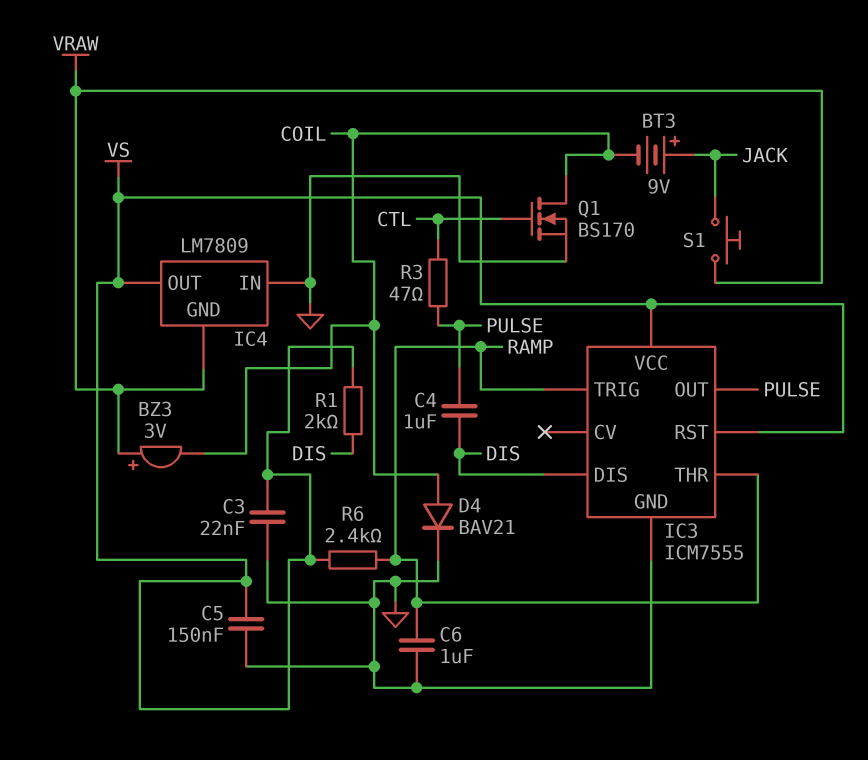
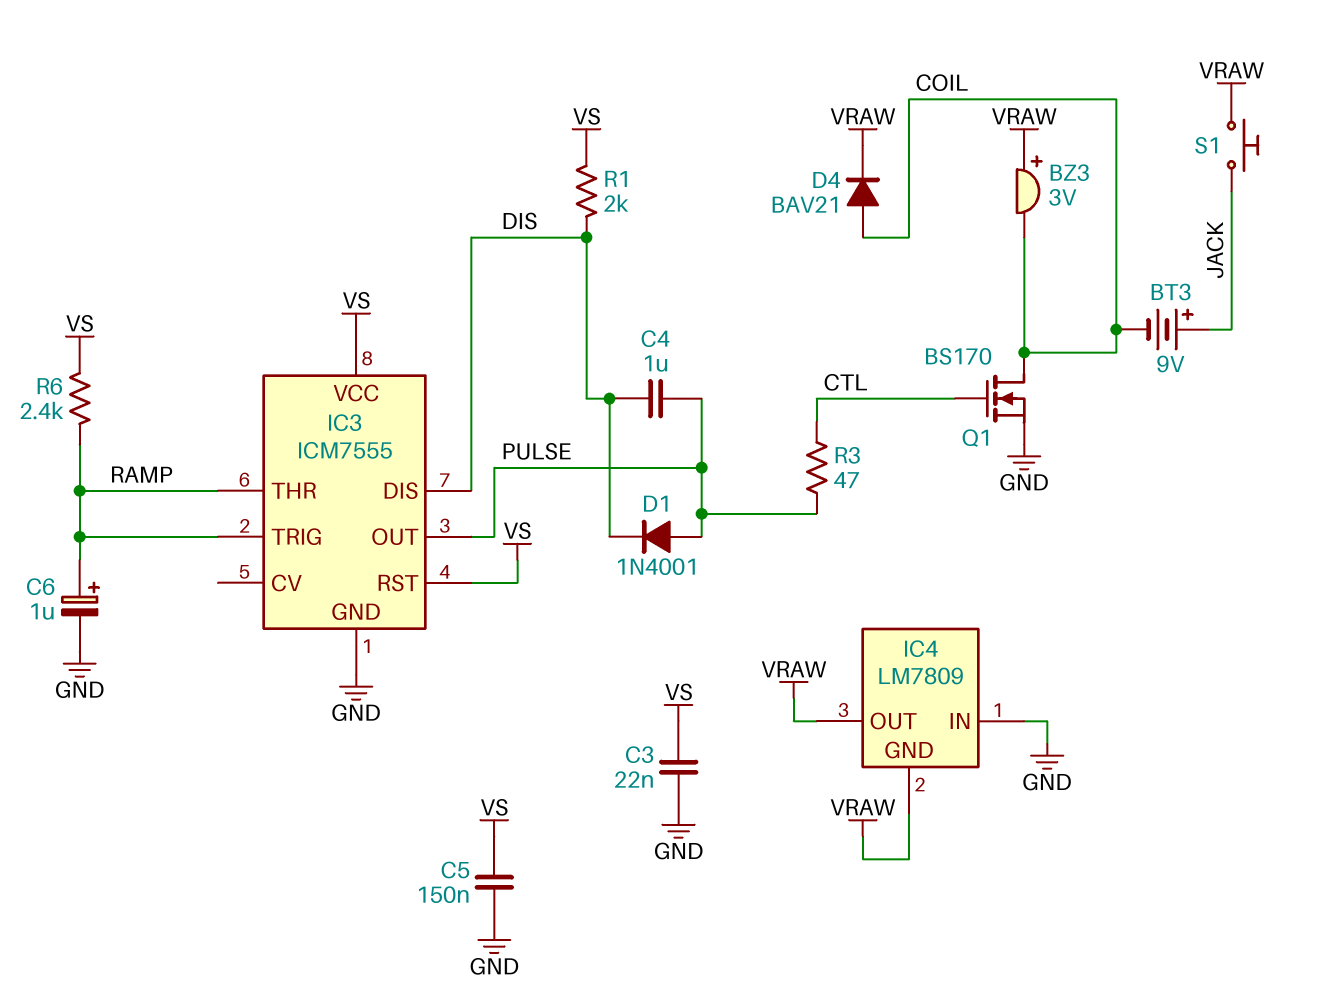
C6: 1uF (GND, RAMP) -> 1uF (plus RAMP, minus GND)
D1: none -> diode 1N4001 (A PULSE, K DIS)
D4: diode BAV21 (A COIL, K GND) -> diode BAV21 (A COIL, K VRAW)
IC4 pin OUT: VS -> VRAW

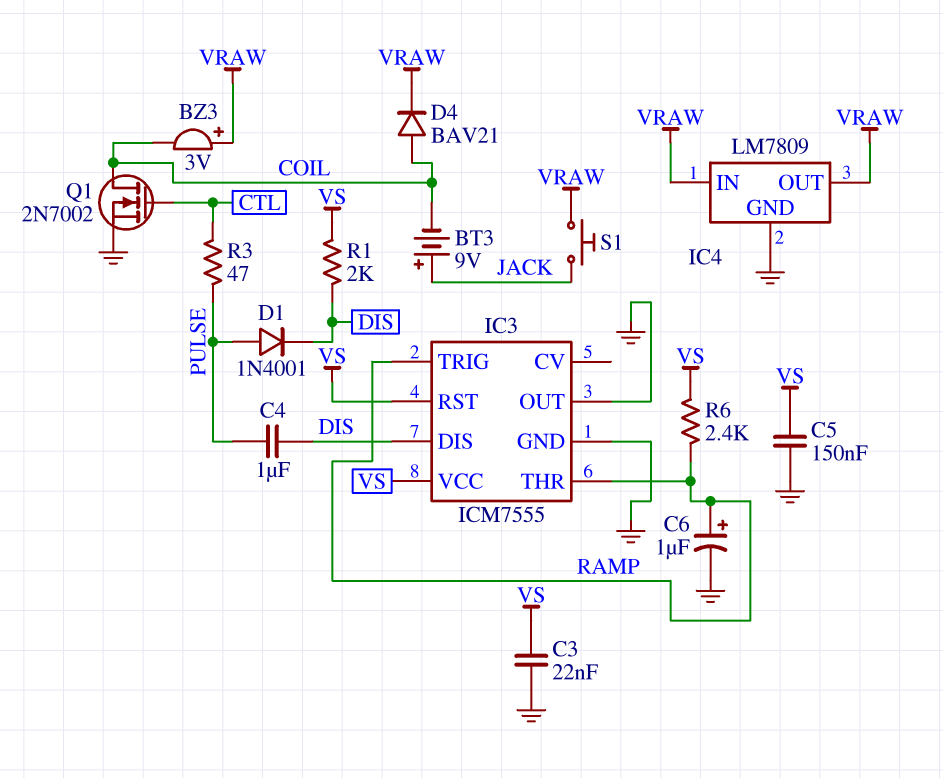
IC3 pin OUT: PULSE -> GND
IC4 pin GND: VRAW -> GND
IC4 pin IN: GND -> VRAW
Q1: NMOS BS170 (G CTL, D COIL, S GND) -> NMOS 2N7002 (G CTL, D COIL, S GND)

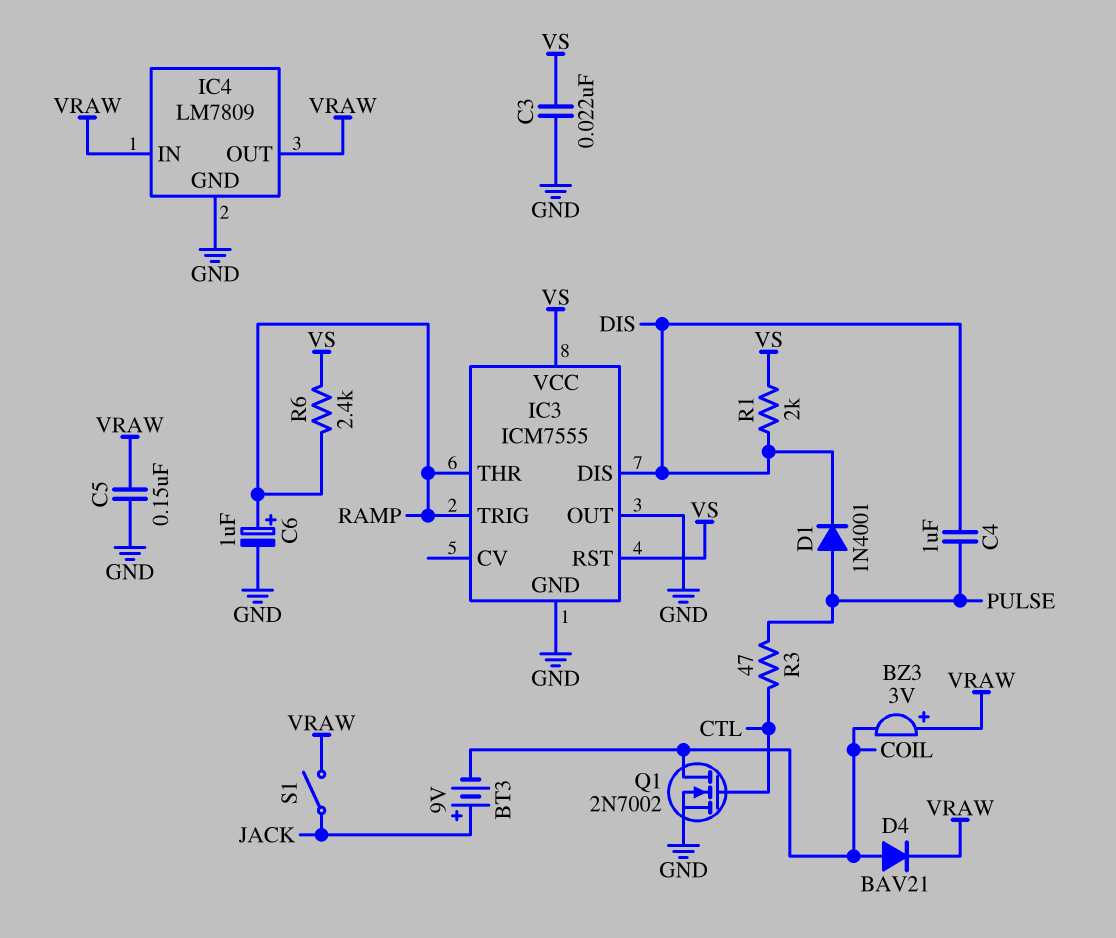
C5: 150nF (GND, VS) -> 150nF (GND, VRAW)
S1: button (JACK, VRAW) -> switch (JACK, VRAW)

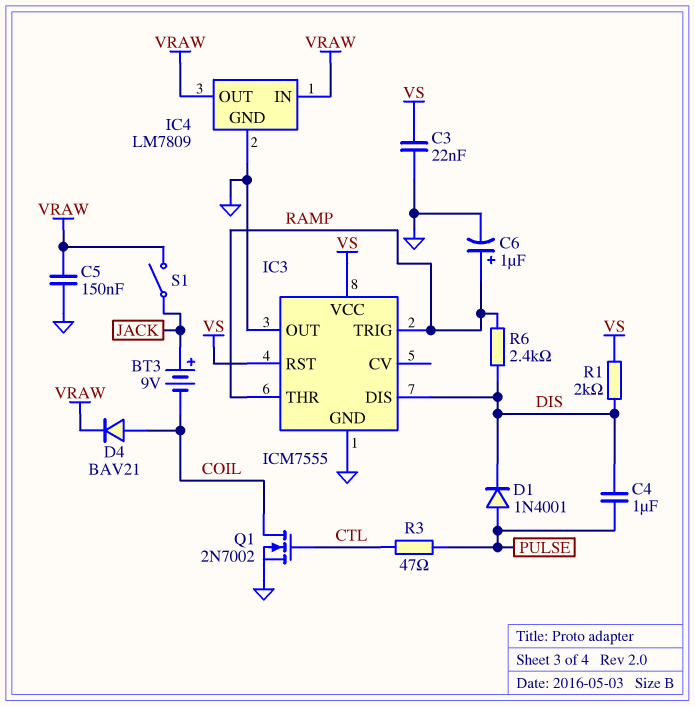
BZ3: buzzer 3V (plus VRAW, minus COIL) -> none
R6: 2.4k (RAMP, VS) -> 2.4k (DIS, RAMP)

